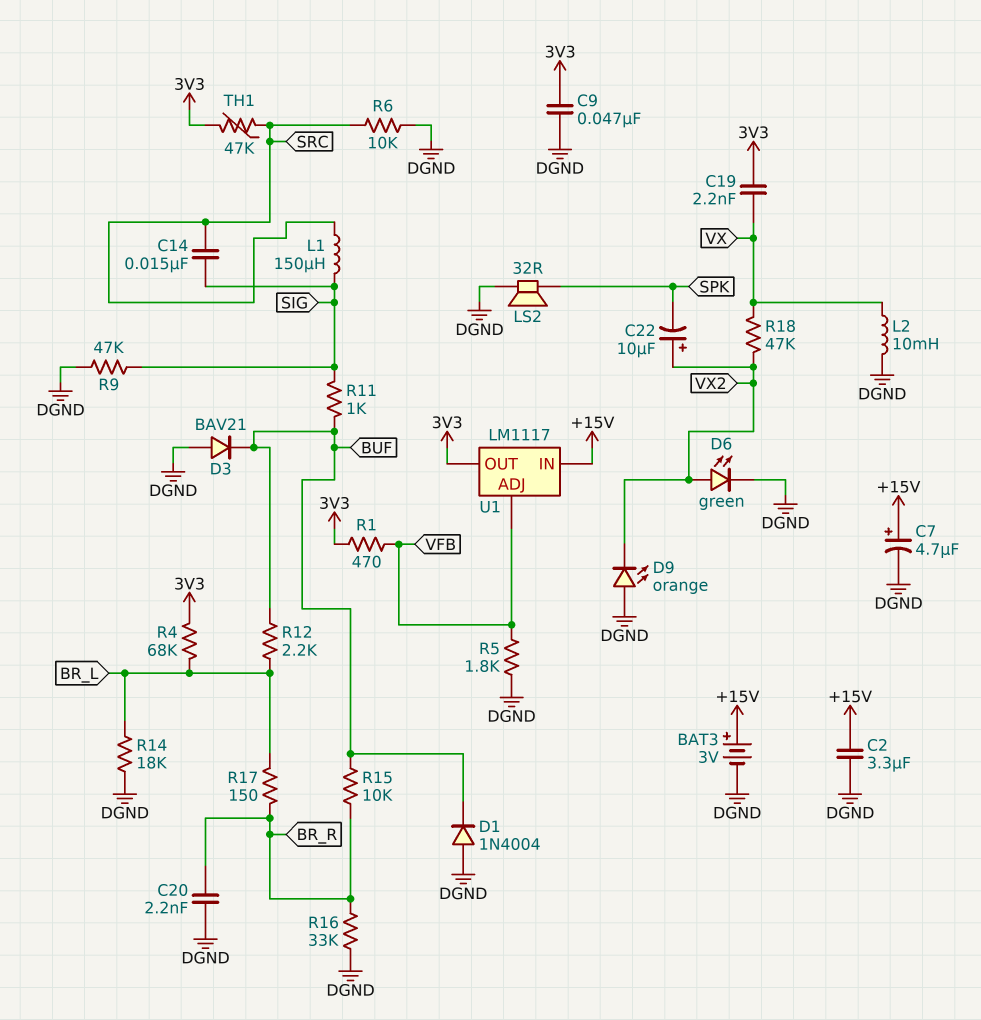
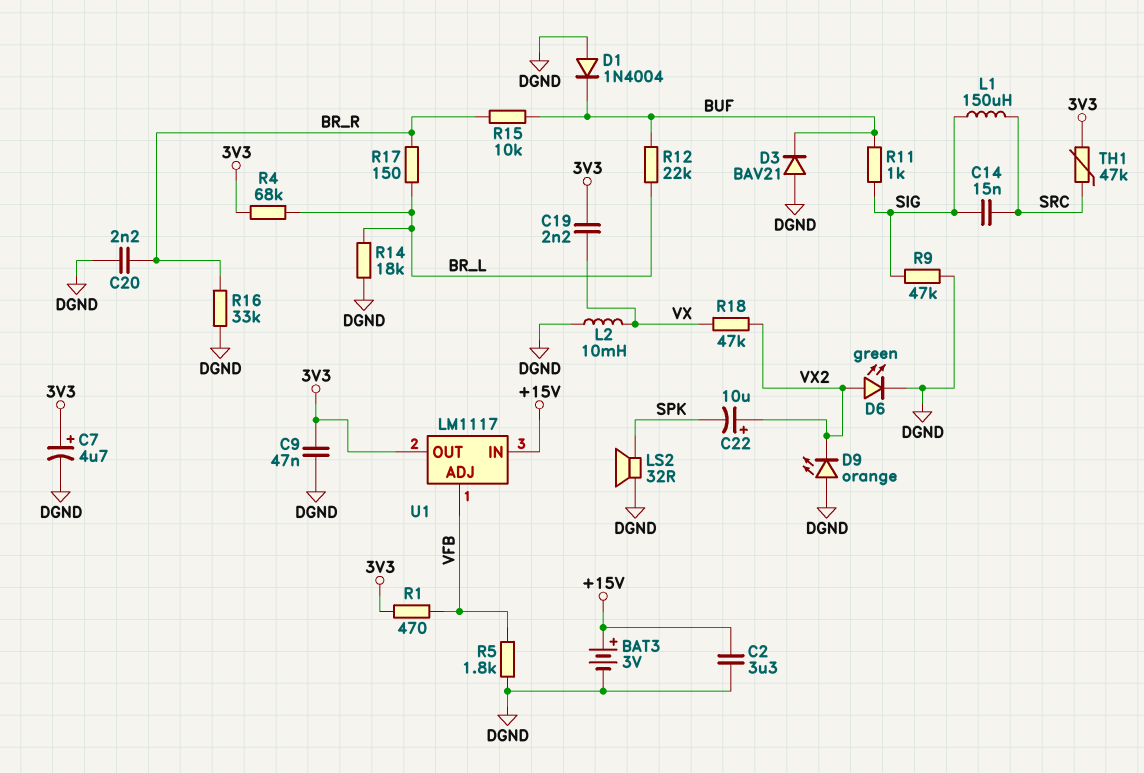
C7: 4.7uF (plus +15V, minus DGND) -> 4.7uF (plus 3V3, minus DGND)
R6: 10k (DGND, SRC) -> none
R12: 2.2k (BR_L, BUF) -> 22k (BR_L, BUF)

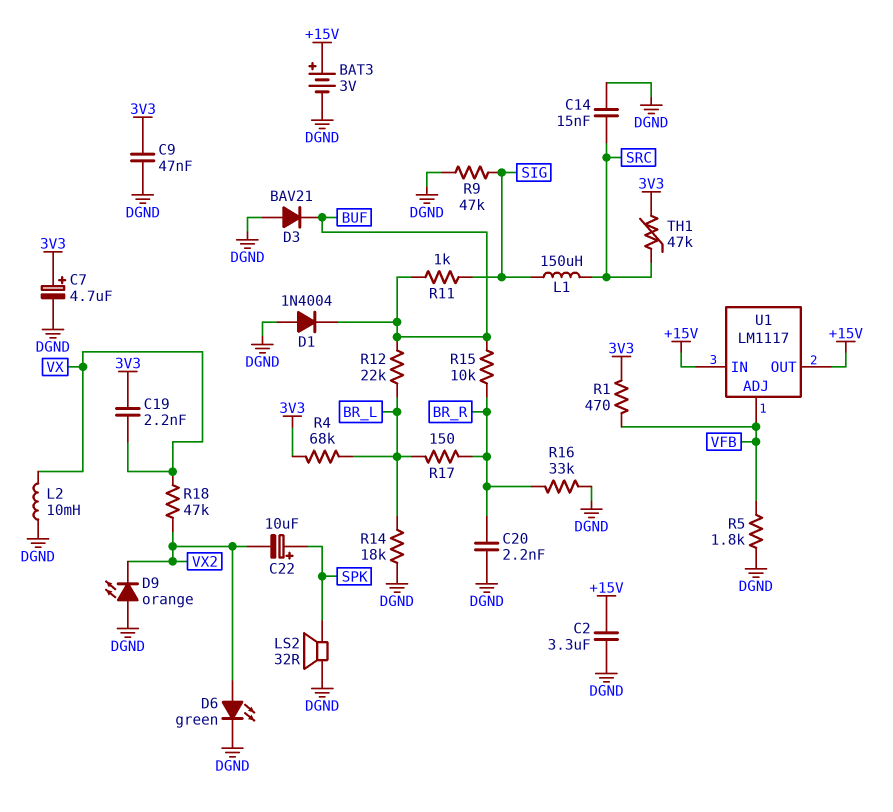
C14: 15nF (SIG, SRC) -> 15nF (DGND, SRC)
C22: 10uF (plus VX2, minus SPK) -> 10uF (plus SPK, minus VX2)
U1 pin OUT: 3V3 -> +15V

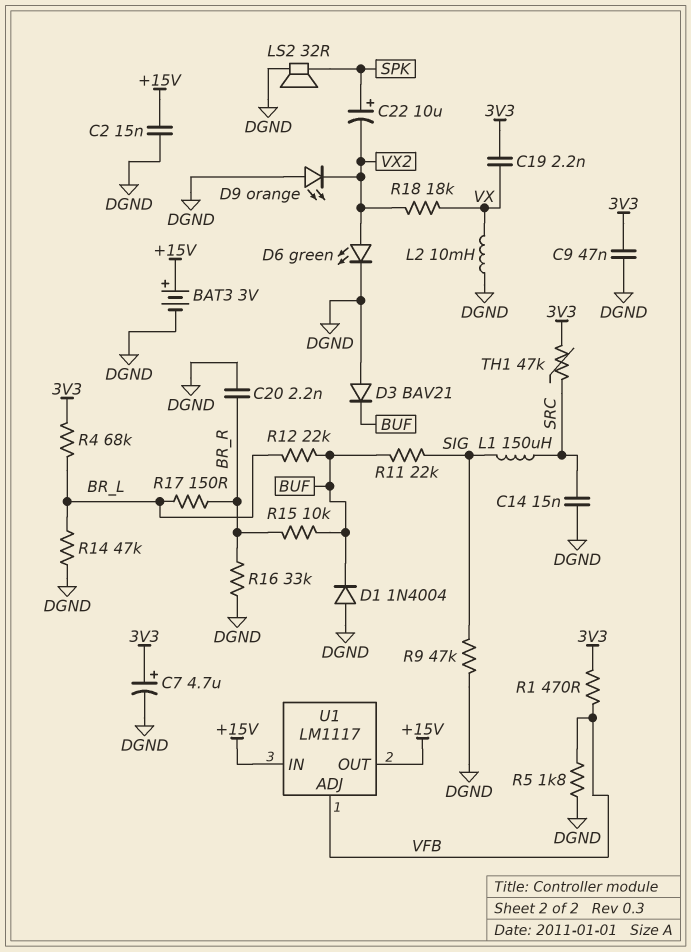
C2: 3.3uF (+15V, DGND) -> 15nF (+15V, DGND)
R11: 1k (BUF, SIG) -> 22k (BUF, SIG)
R14: 18k (BR_L, DGND) -> 47k (BR_L, DGND)
R18: 47k (VX, VX2) -> 18k (VX, VX2)

